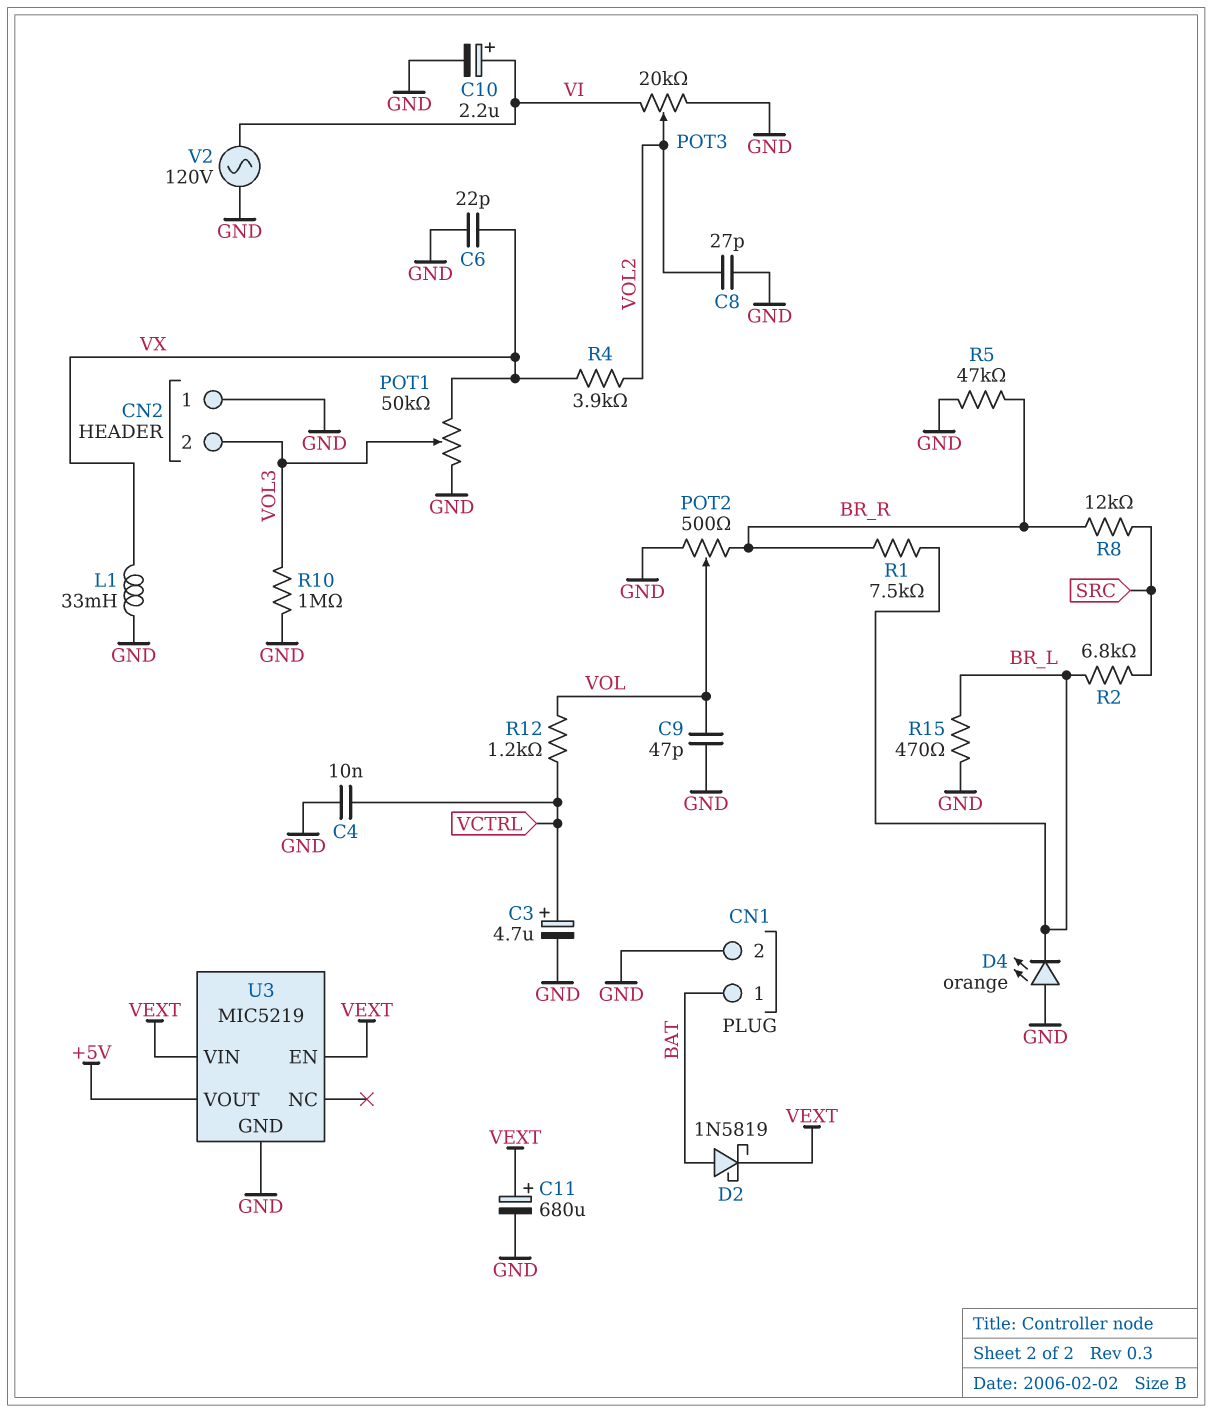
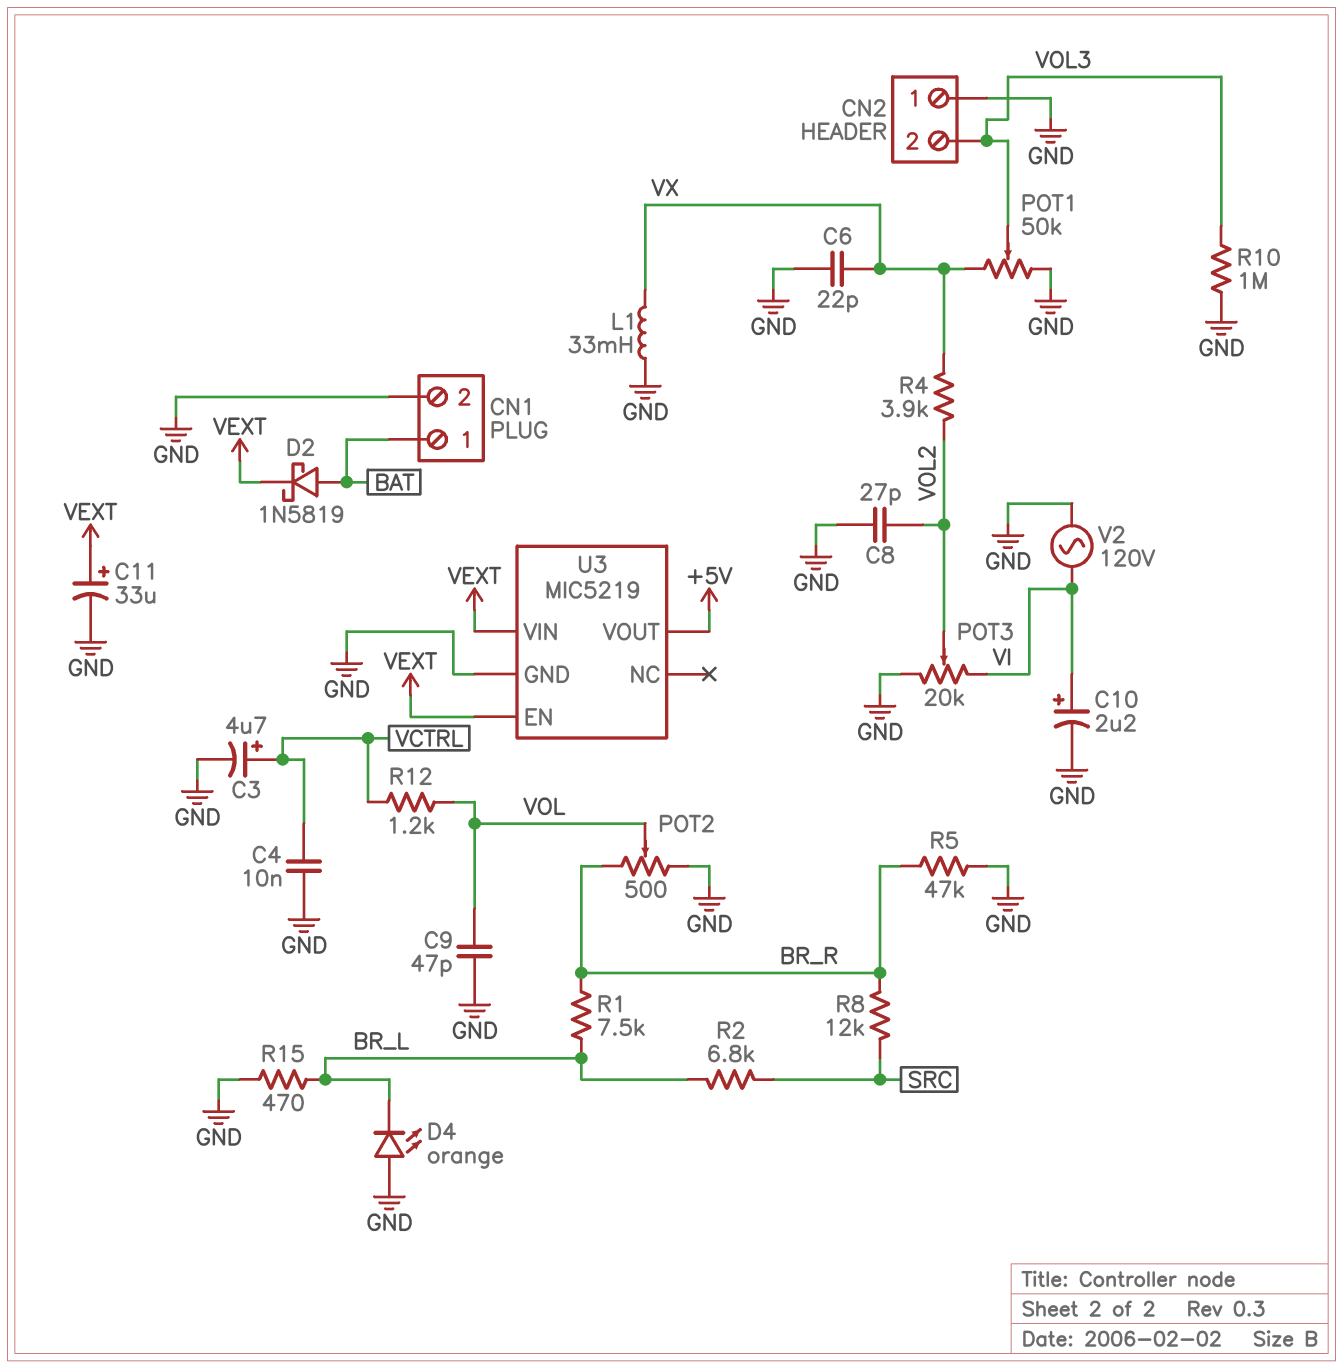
C11: 680uF (plus VEXT, minus GND) -> 33uF (plus VEXT, minus GND)

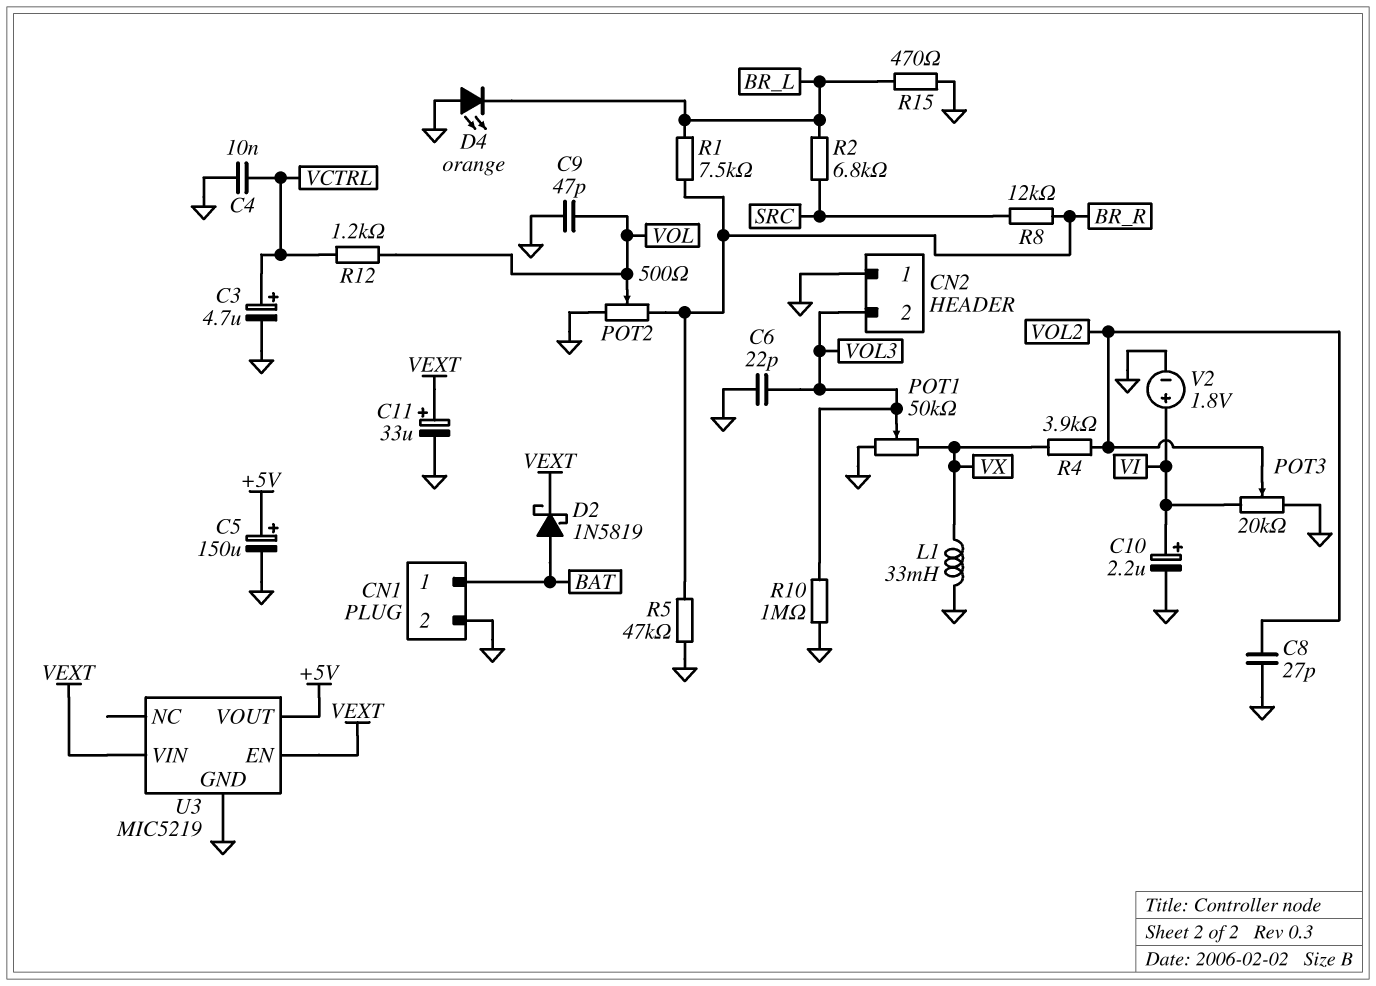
C5: none -> 150uF (plus +5V, minus GND)
C6: 22pF (GND, VX) -> 22pF (GND, VOL3)
V2: AC 120V (GND, VI) -> 1.8V (plus VI, minus GND)

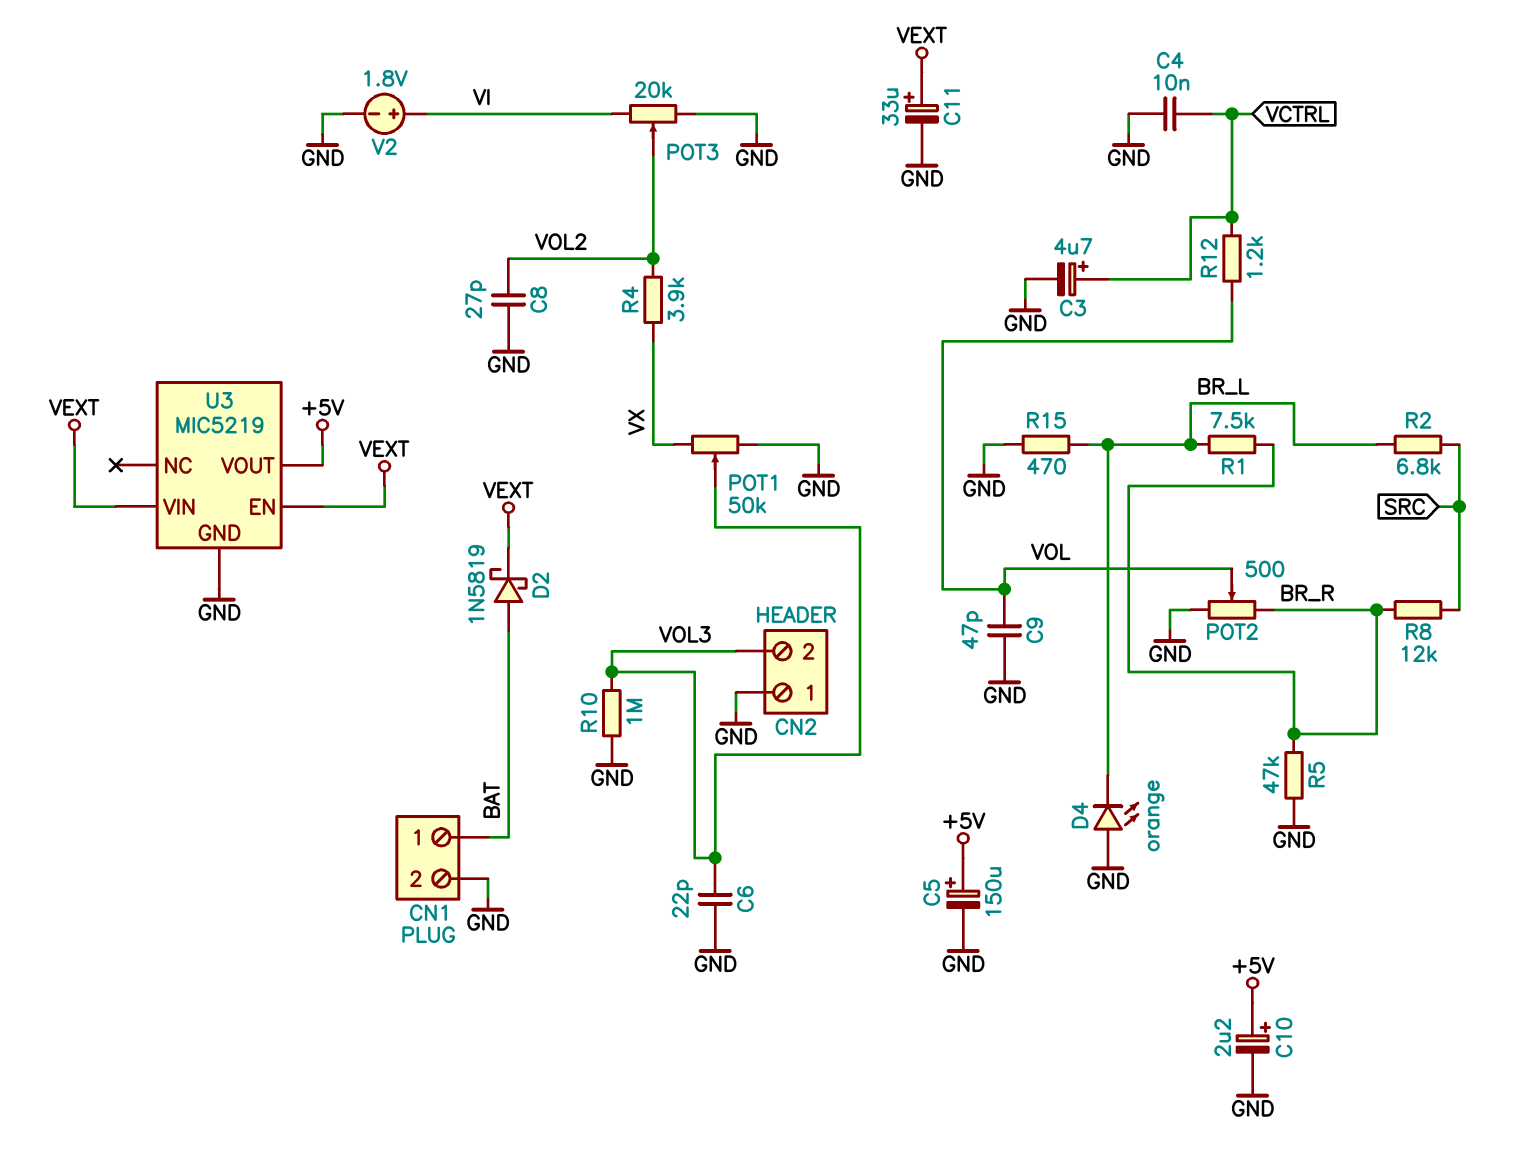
C10: 2.2uF (plus VI, minus GND) -> 2.2uF (plus +5V, minus GND)
L1: 33mH (GND, VX) -> none

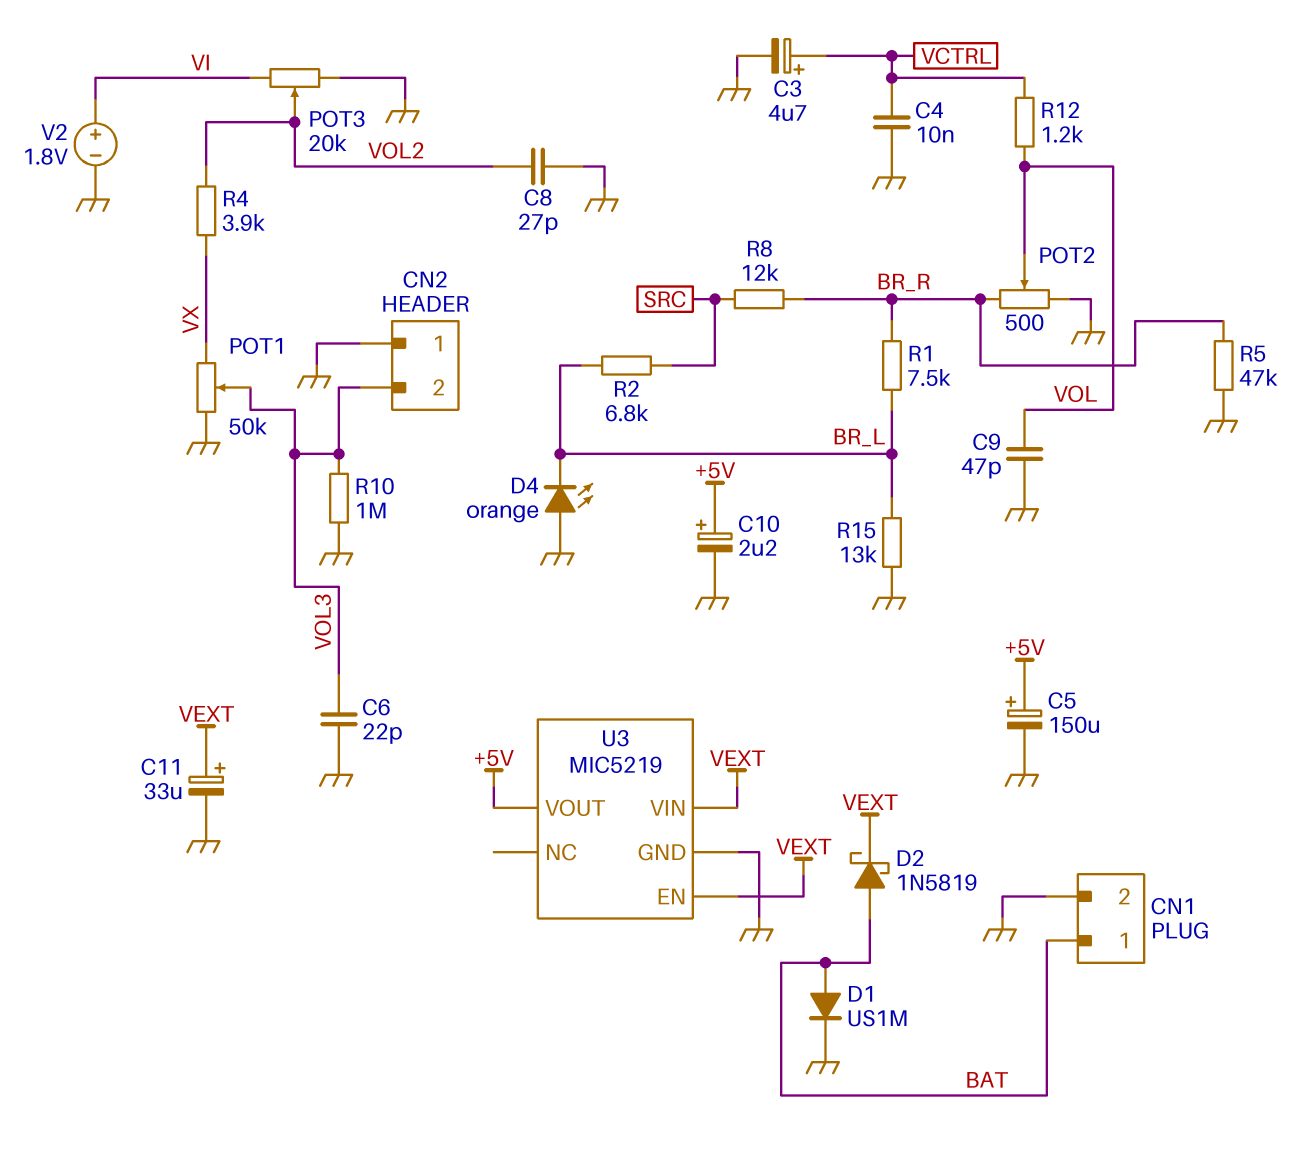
D1: none -> diode US1M (A BAT, K GND)
R15: 470 (BR_L, GND) -> 13k (BR_L, GND)

